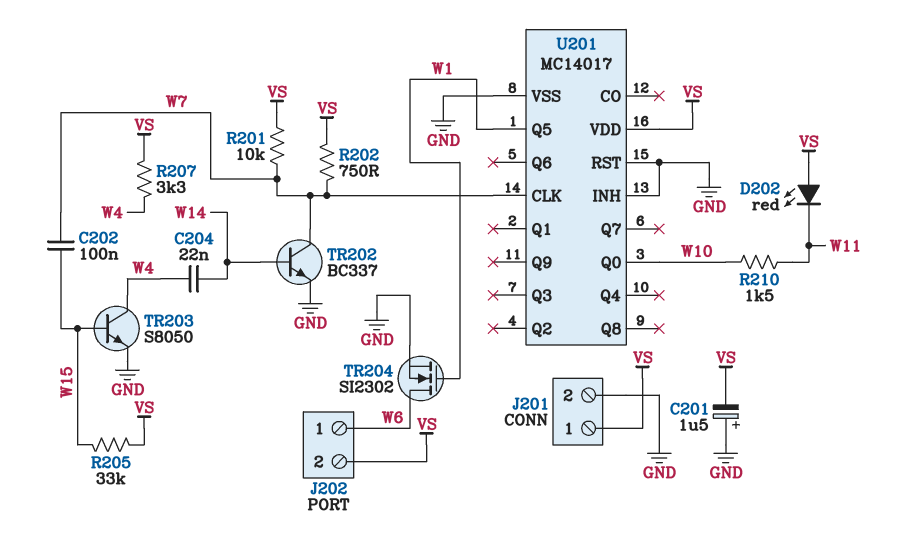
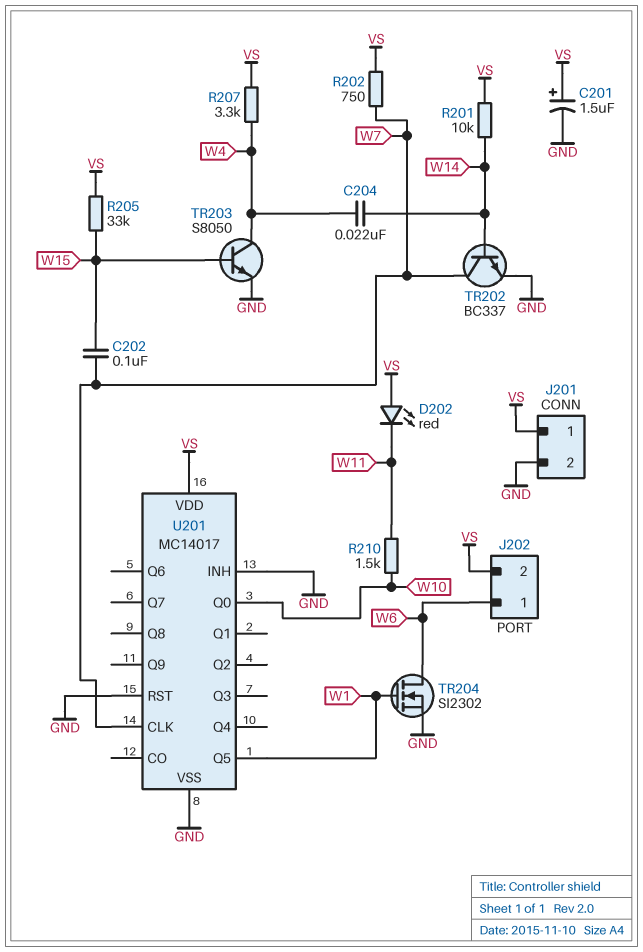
C201: 1.5uF (plus GND, minus VS) -> 1.5uF (plus VS, minus GND)
R201: 10k (VS, W7) -> 10k (VS, W14)

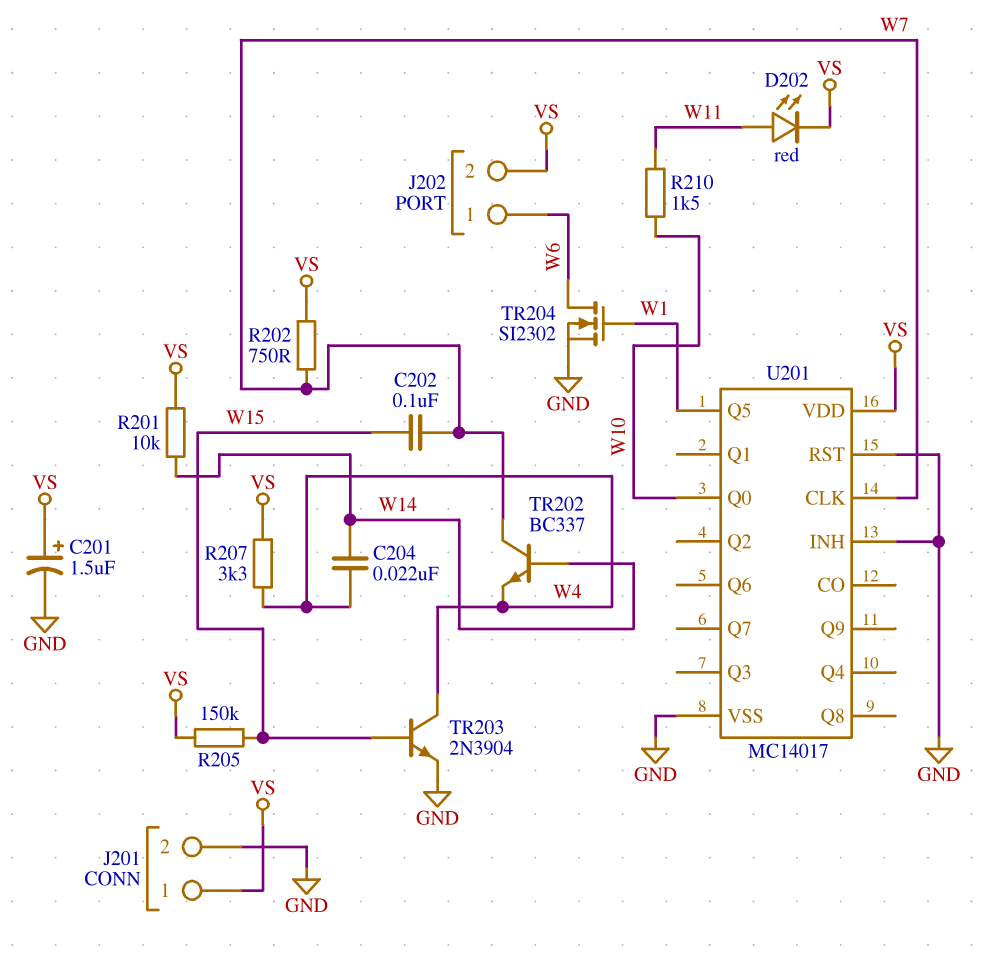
D202: LED red (A VS, K W11) -> LED red (A W11, K VS)
R205: 33k (VS, W15) -> 150k (VS, W15)
TR202: NPN BC337 (B W14, C W7, E GND) -> NPN BC337 (B W14, C W7, E W4)
TR203: NPN S8050 (B W15, C W4, E GND) -> NPN 2N3904 (B W15, C W4, E GND)

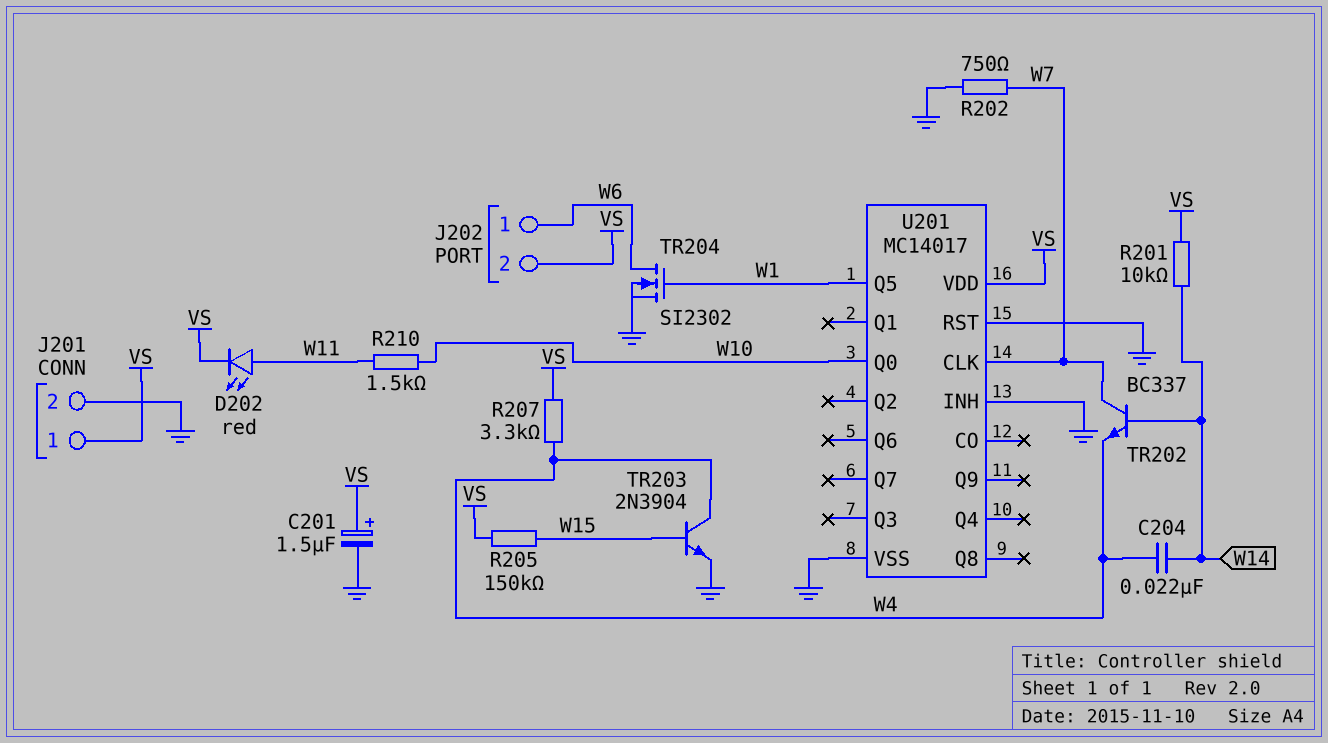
C202: 100nF (W7, W15) -> none
R202: 750 (VS, W7) -> 750 (GND, W7)

